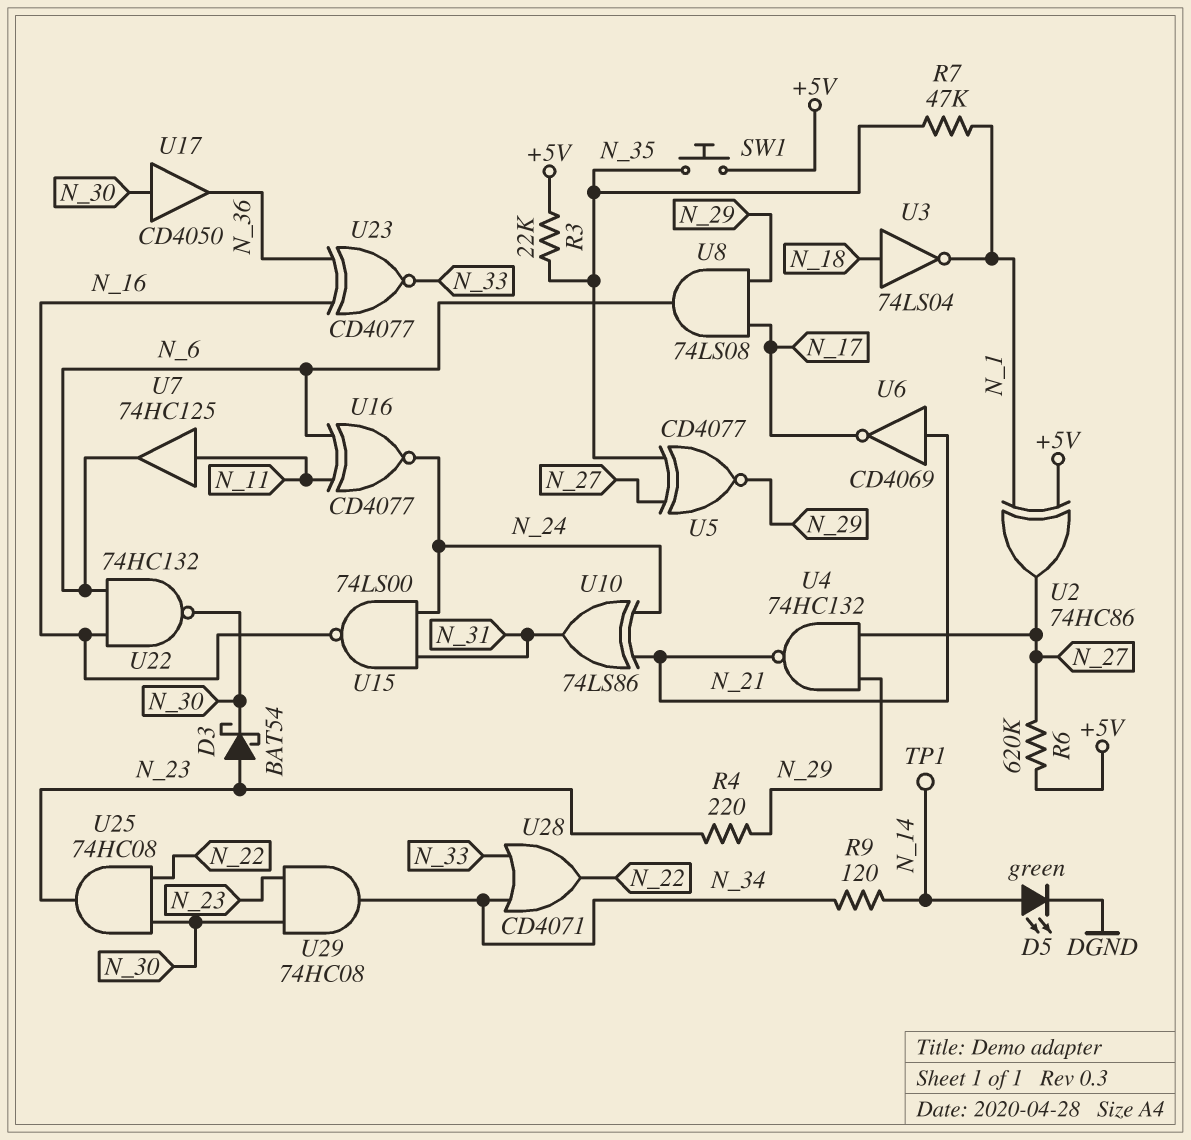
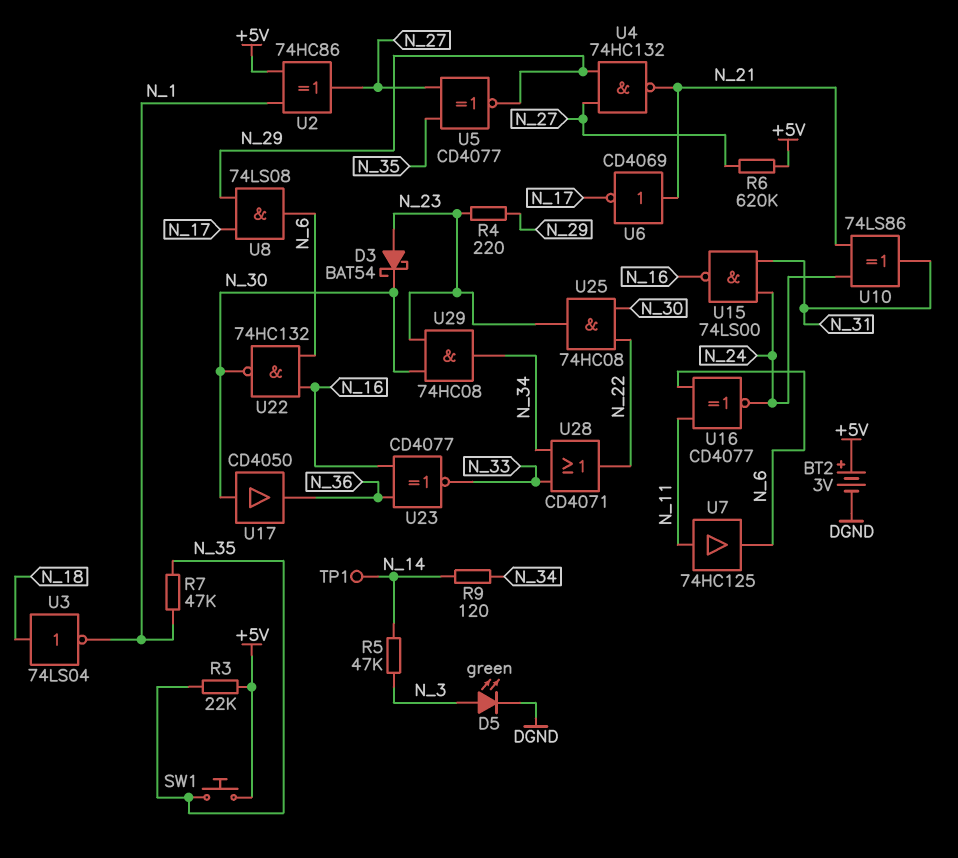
BT2: none -> 3V (plus +5V, minus DGND)
D5: LED green (A N_14, K DGND) -> LED green (A N_3, K DGND)
R5: none -> 47k (N_3, N_14)

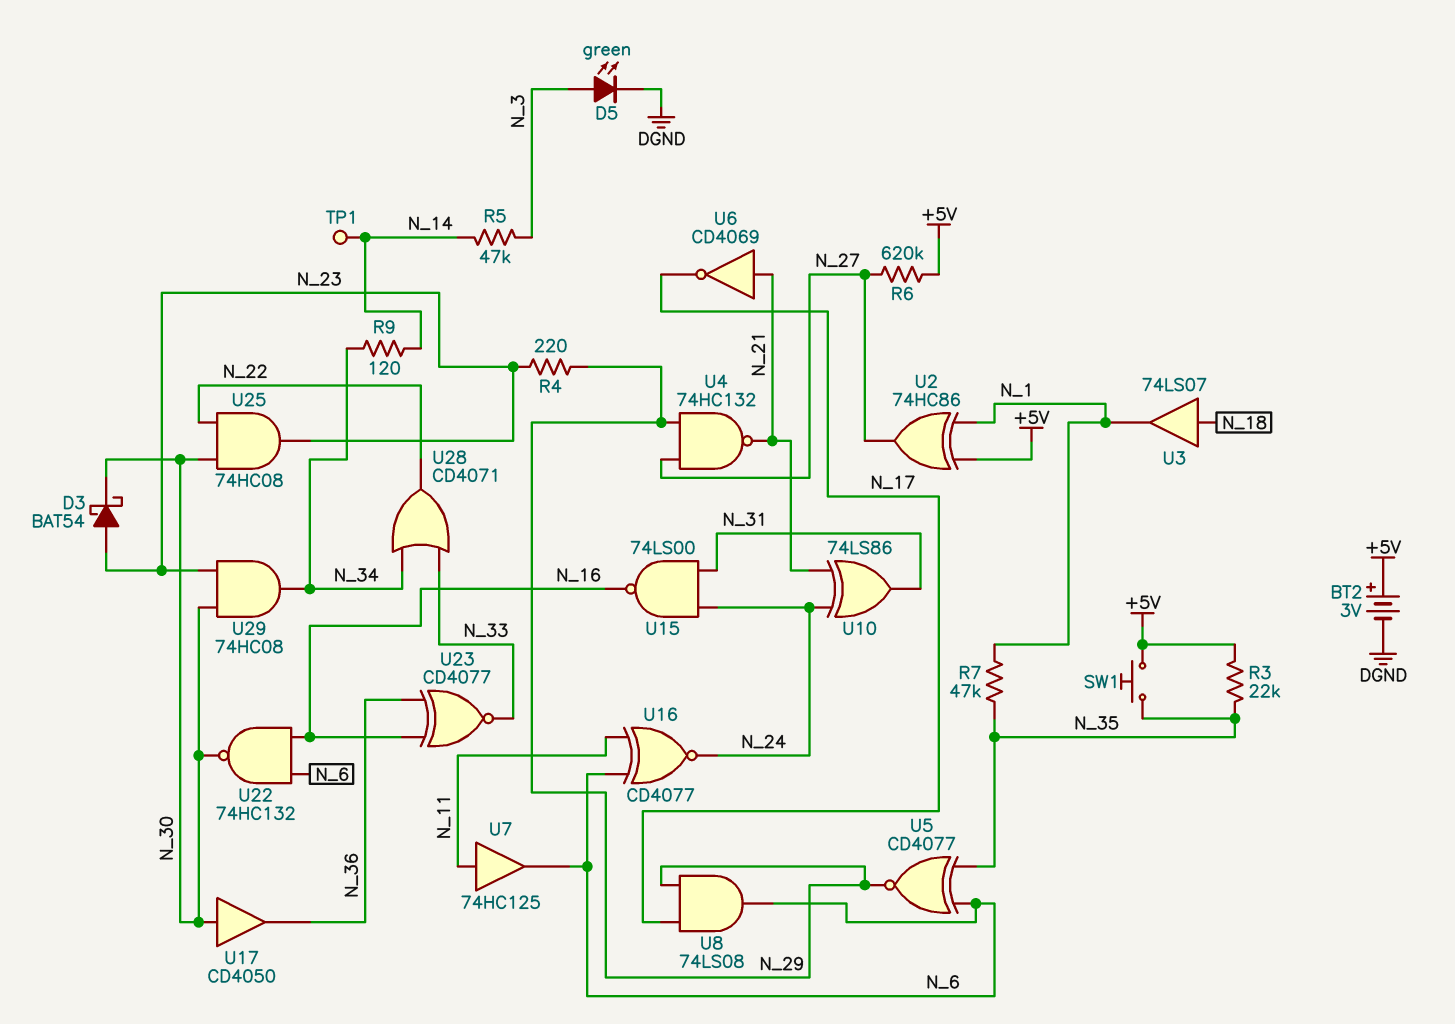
U3: NOT 74LS04 (in N_18, out N_1) -> buffer 74LS07 (in N_18, out N_1)
U5: XNOR CD4077 (in N_27, in N_35, out N_29) -> XNOR CD4077 (in N_6, in N_35, out N_29)

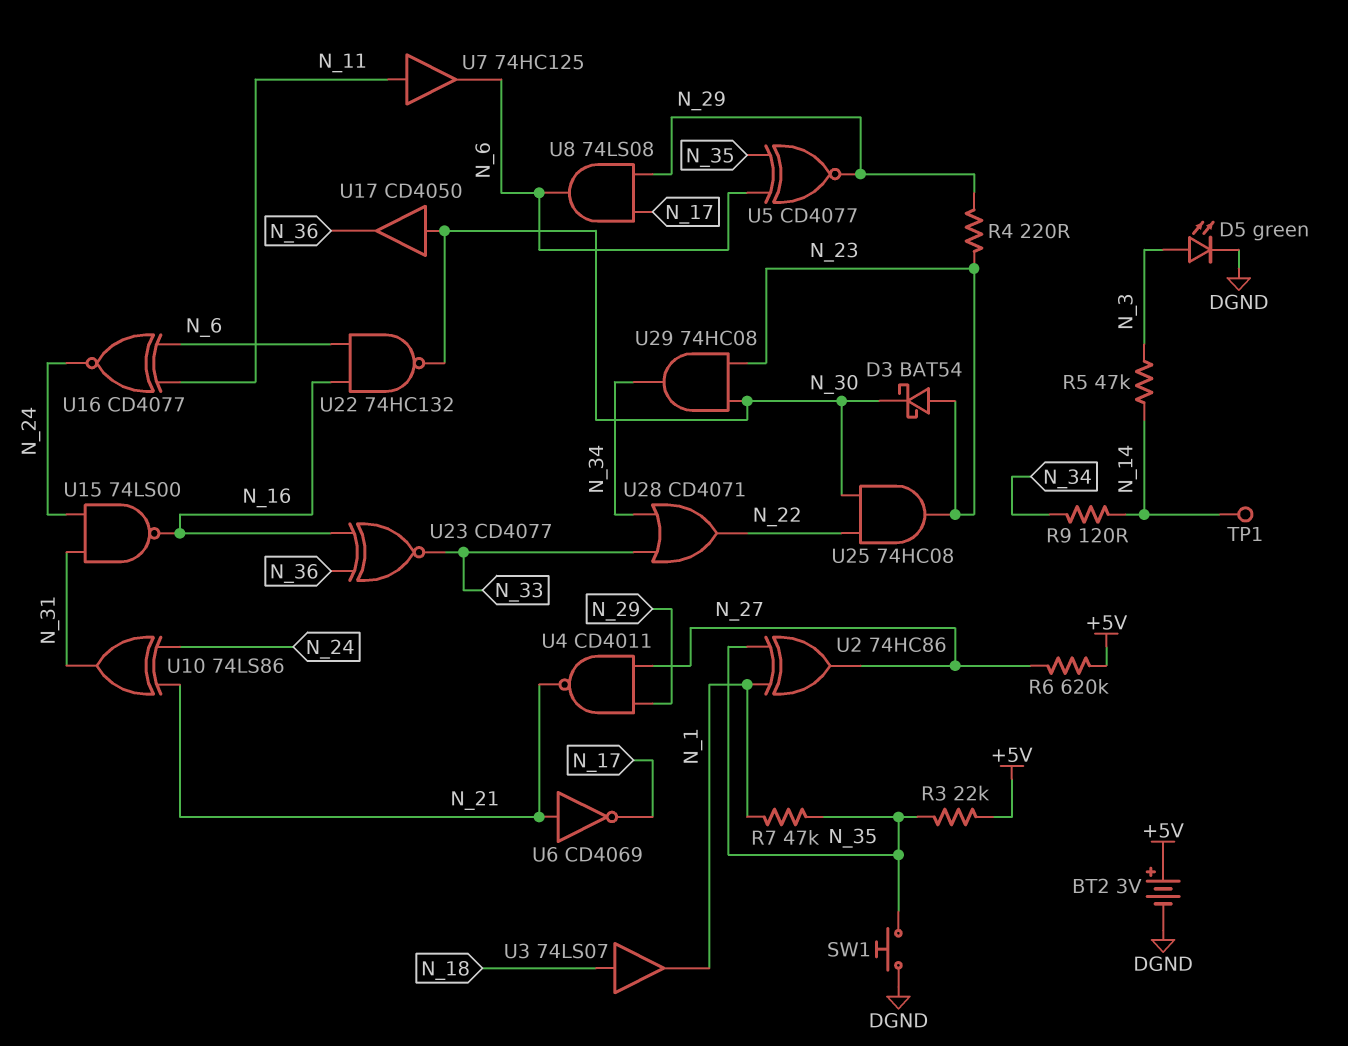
SW1: button (+5V, N_35) -> button (DGND, N_35)
U2: XOR 74HC86 (in +5V, in N_1, out N_27) -> XOR 74HC86 (in N_1, in N_35, out N_27)
U4: NAND 74HC132 (in N_27, in N_29, out N_21) -> NAND CD4011 (in N_27, in N_29, out N_21)

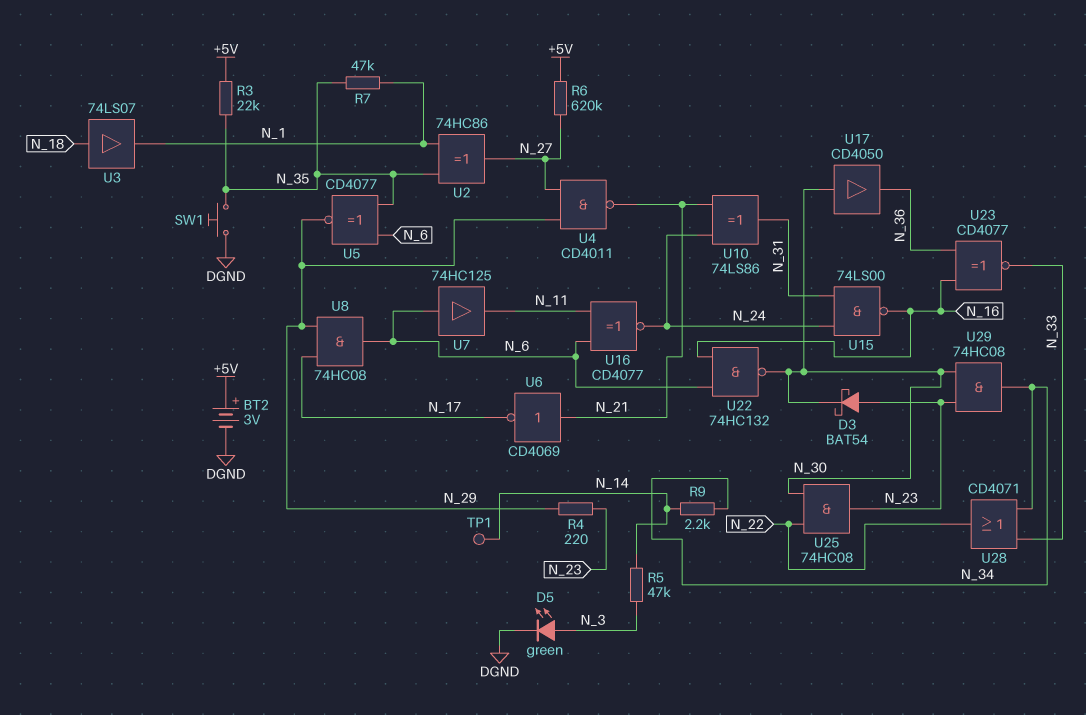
R9: 120 (N_14, N_34) -> 2.2k (N_14, N_34)
U7: buffer 74HC125 (in N_11, out N_6) -> buffer 74HC125 (in N_6, out N_11)
U8: AND 74LS08 (in N_17, in N_29, out N_6) -> AND 74HC08 (in N_17, in N_29, out N_6)

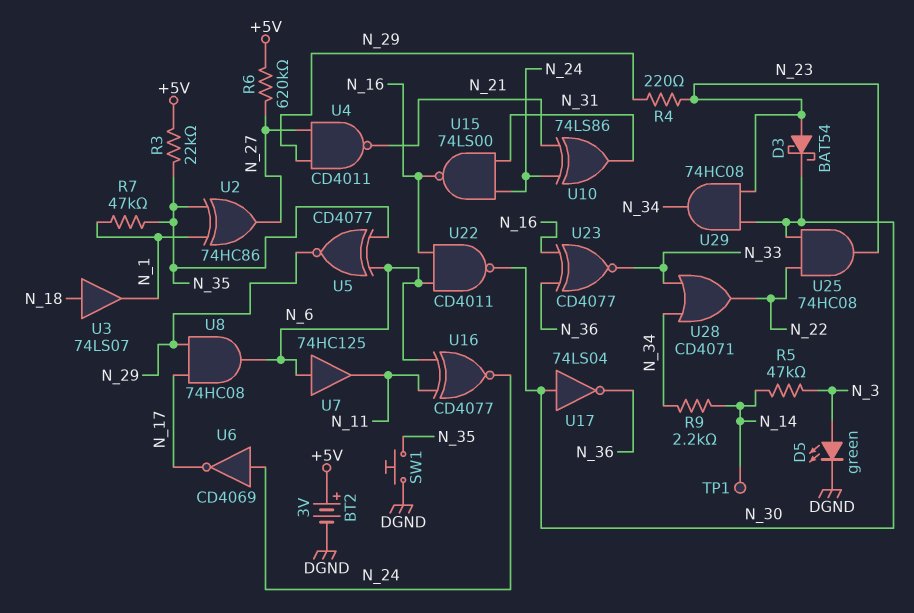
U6: NOT CD4069 (in N_21, out N_17) -> NOT CD4069 (in N_24, out N_17)
U17: buffer CD4050 (in N_30, out N_36) -> NOT 74LS04 (in N_30, out N_36)
U22: NAND 74HC132 (in N_6, in N_16, out N_30) -> NAND CD4011 (in N_6, in N_16, out N_30)

